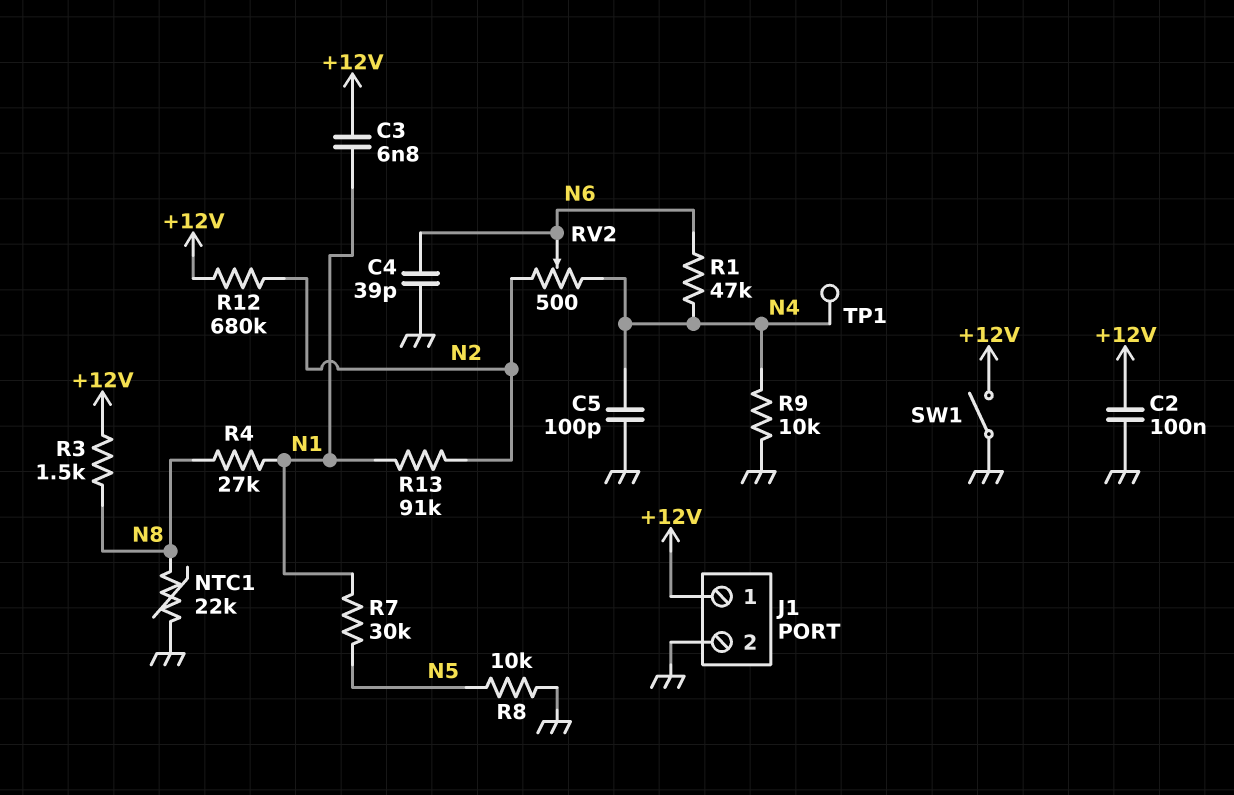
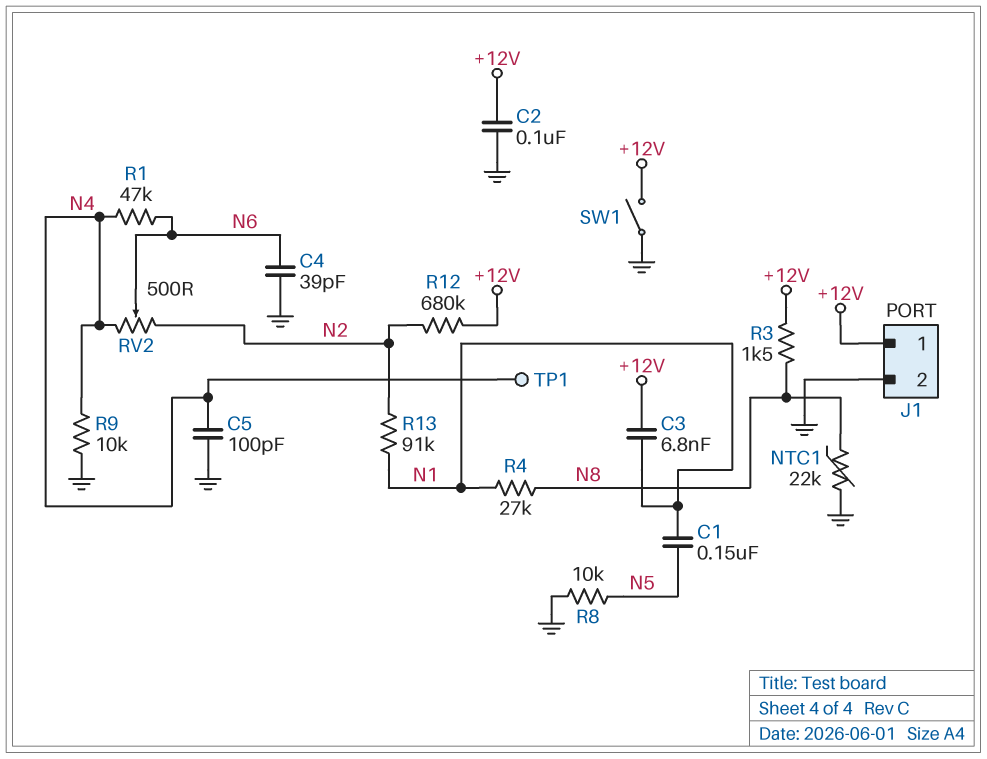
C1: none -> 150nF (N1, N5)
R7: 30k (N1, N5) -> none

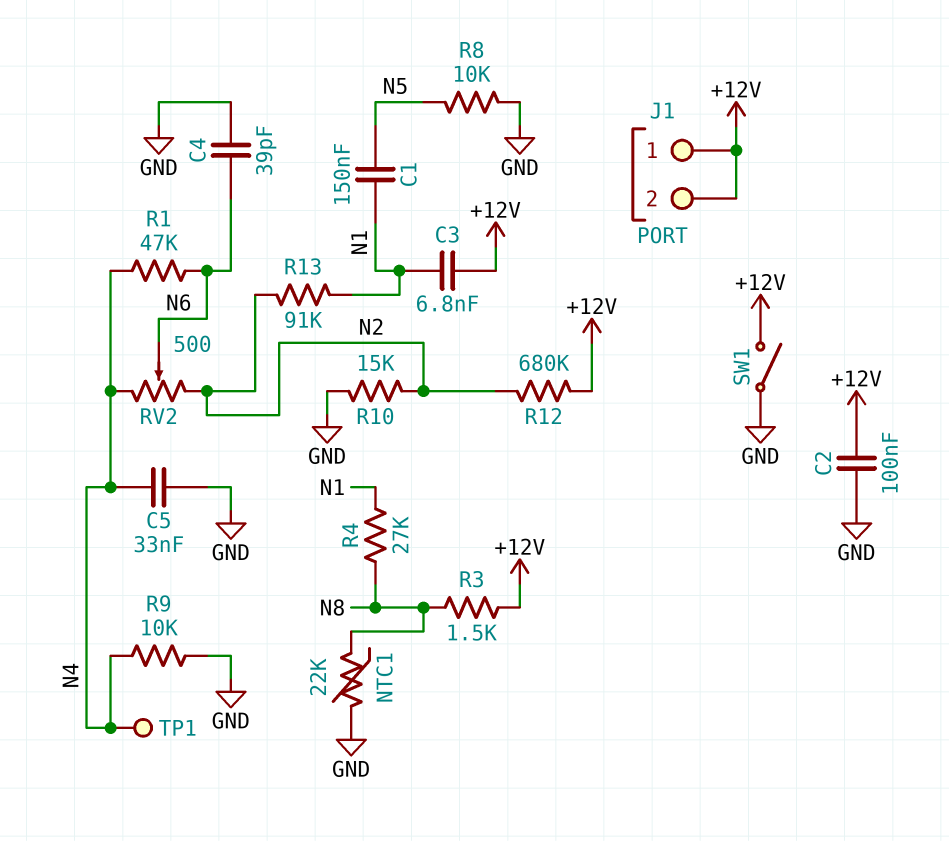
C5: 100pF (GND, N4) -> 33nF (GND, N4)
J1 pin 2: GND -> +12V
R10: none -> 15k (GND, N2)

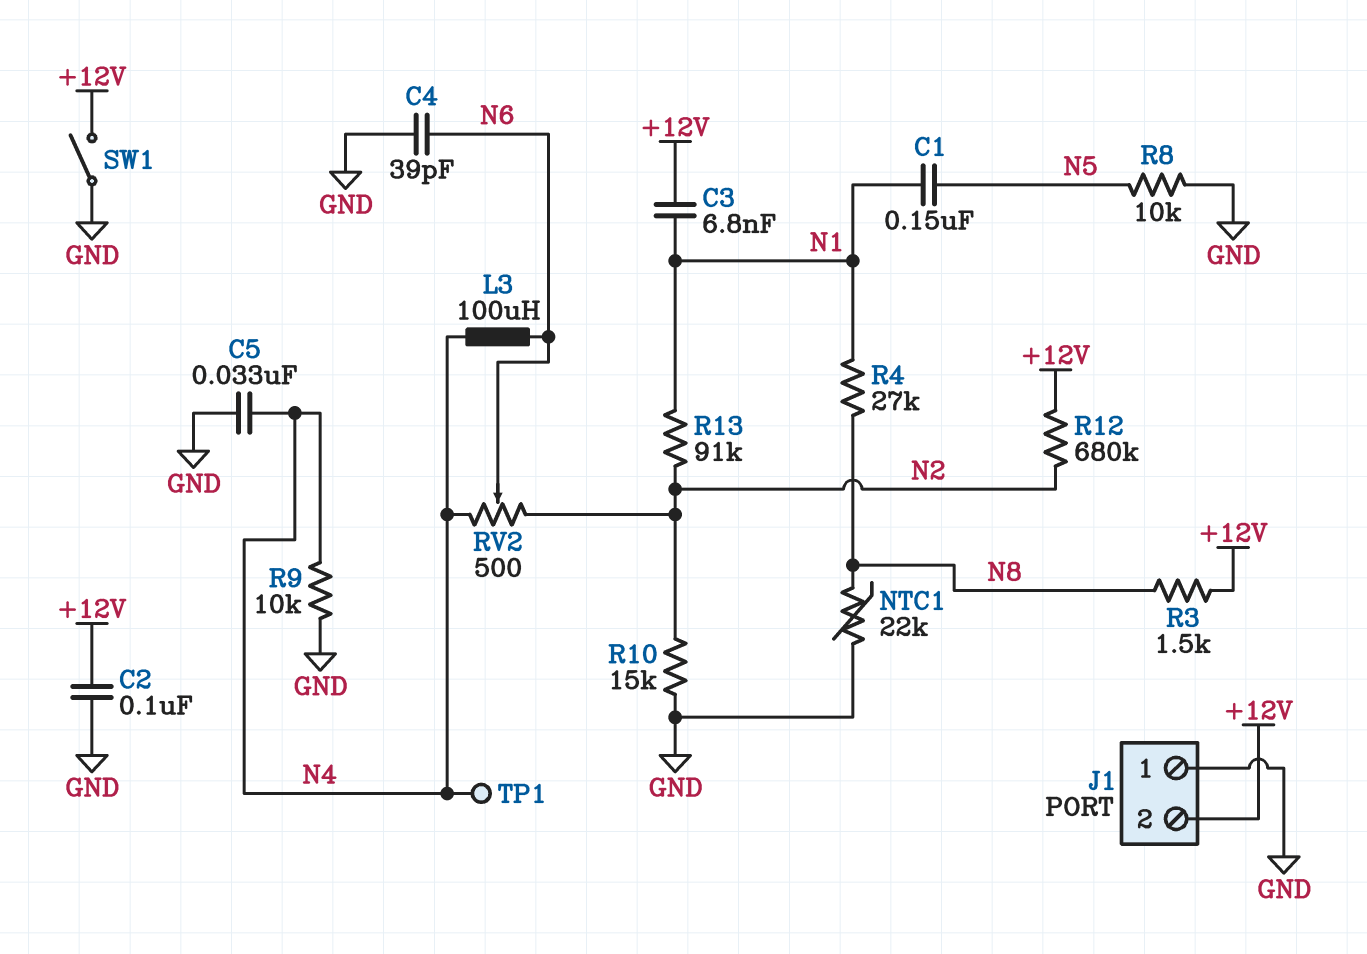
J1 pin 1: +12V -> GND
L3: none -> 100uH (N4, N6)
R1: 47k (N4, N6) -> none

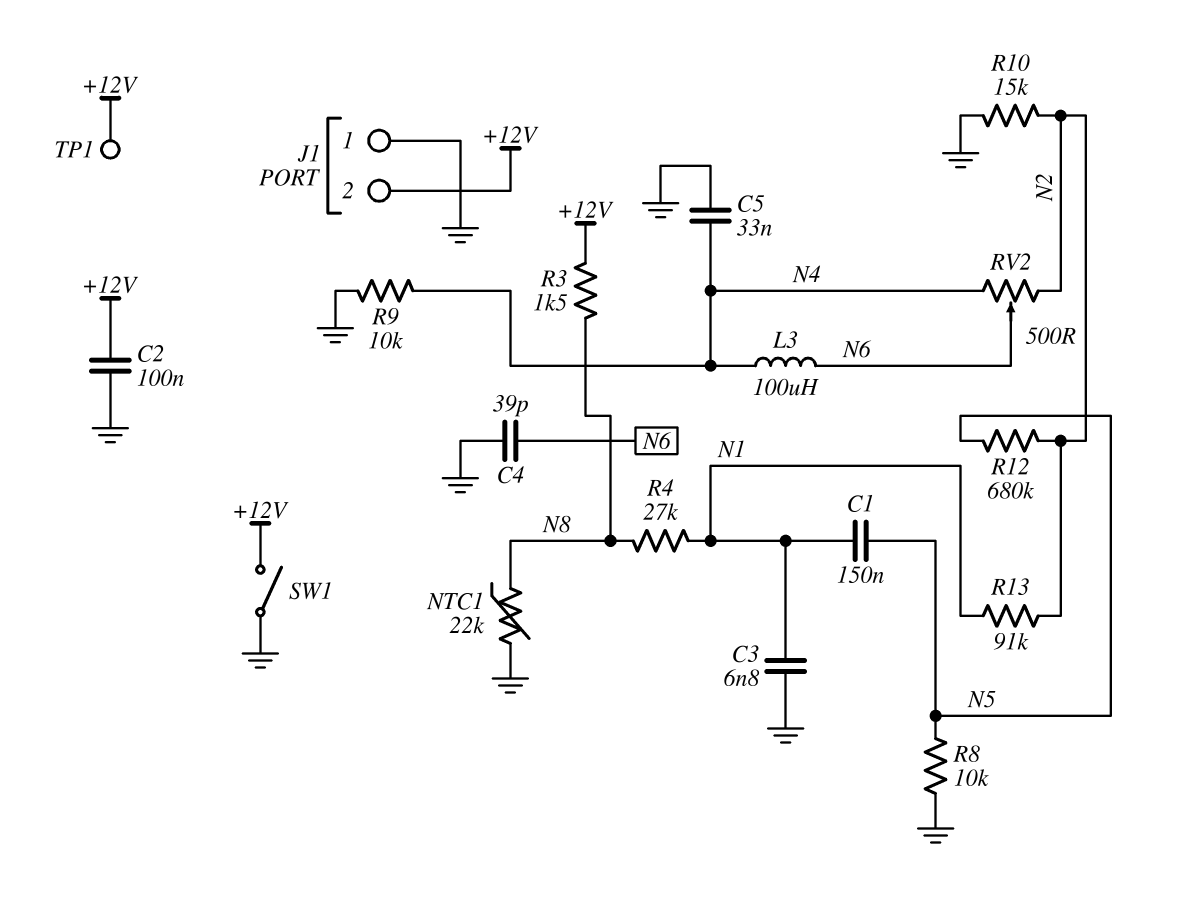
C3: 6.8nF (+12V, N1) -> 6.8nF (GND, N1)
R12: 680k (+12V, N2) -> 680k (N2, N5)
TP1: test point (N4) -> test point (+12V)

